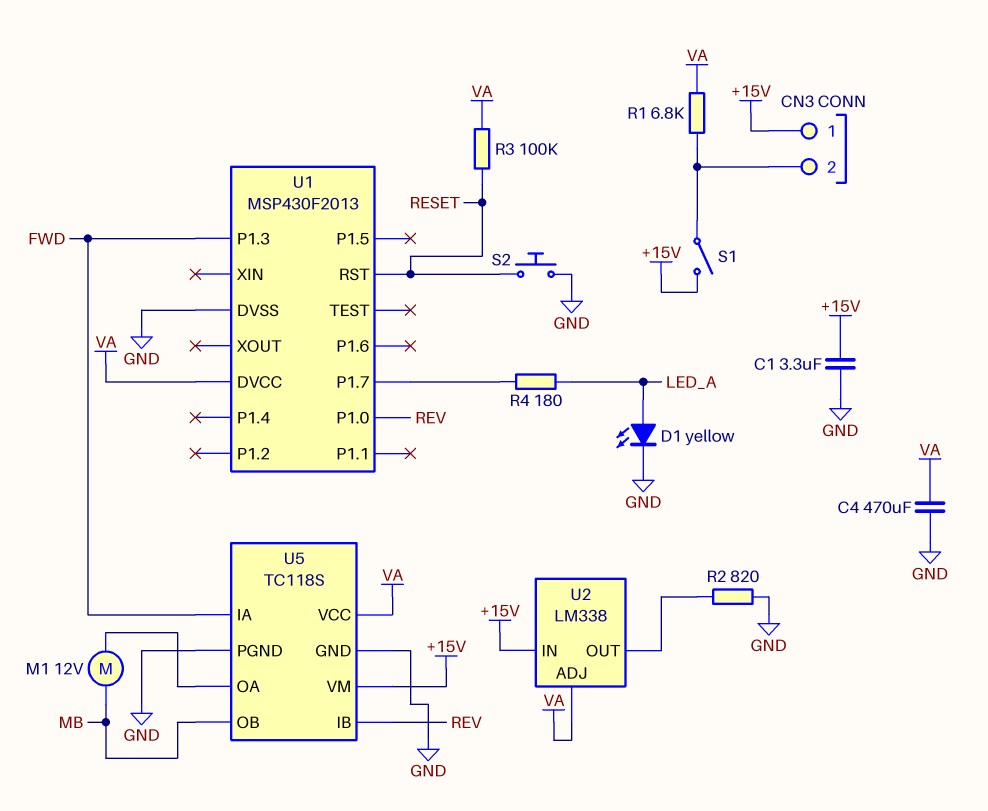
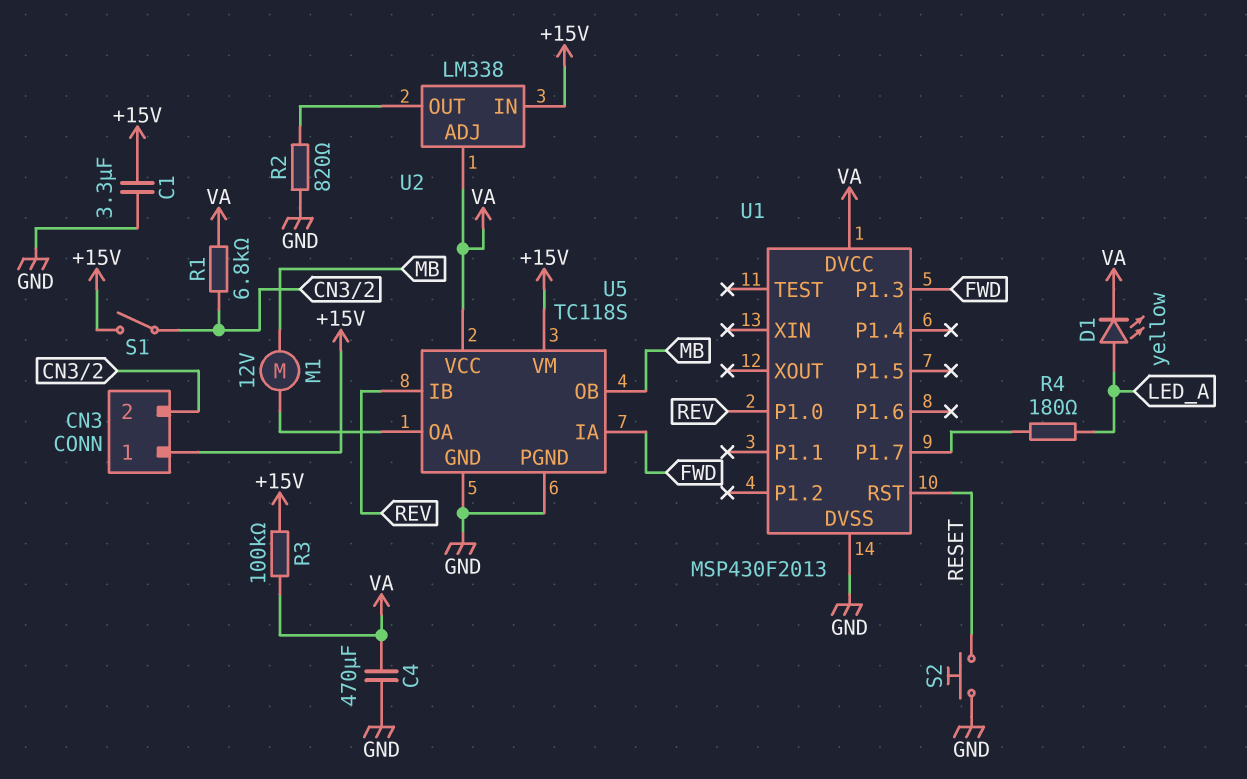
D1: LED yellow (A LED_A, K GND) -> LED yellow (A LED_A, K VA)
R3: 100k (RESET, VA) -> 100k (+15V, VA)

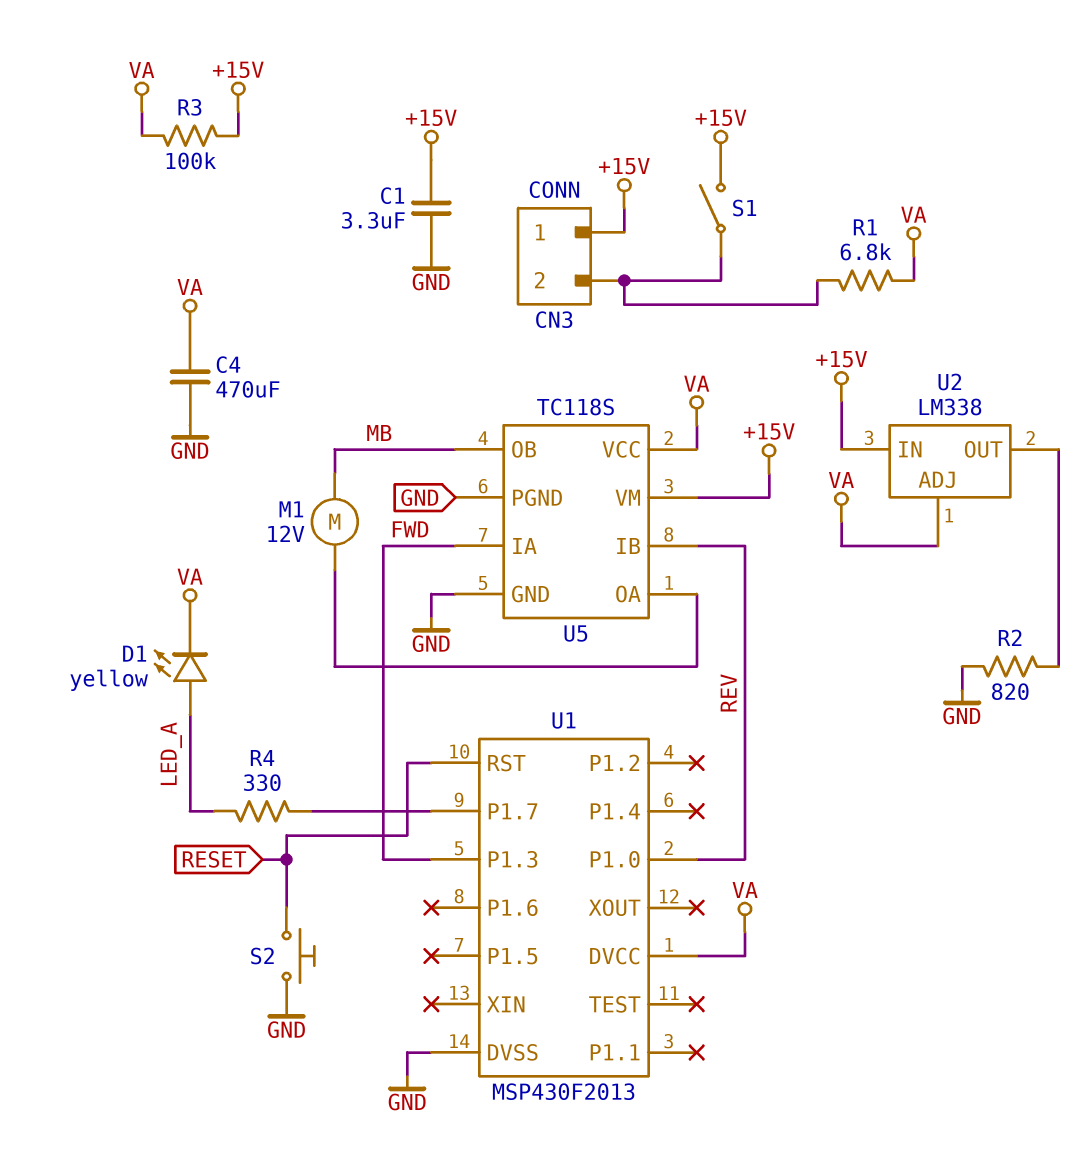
R4: 180 (LED_A, U1/P1.7) -> 330 (LED_A, U1/P1.7)

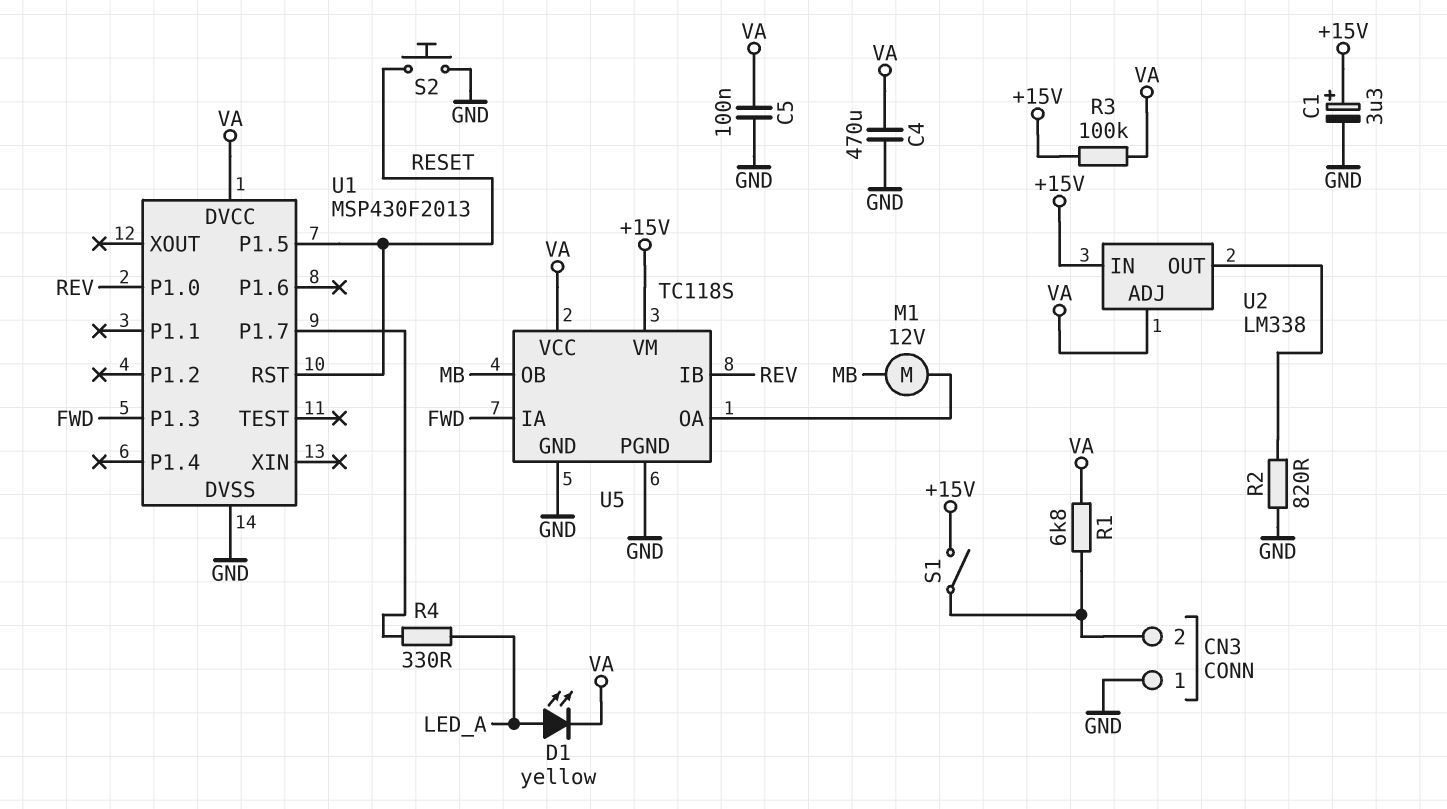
C1: 3.3uF (+15V, GND) -> 3.3uF (plus +15V, minus GND)
C5: none -> 100nF (GND, VA)
CN3 pin 1: +15V -> GND
U1 pin P1.5: none -> RESET

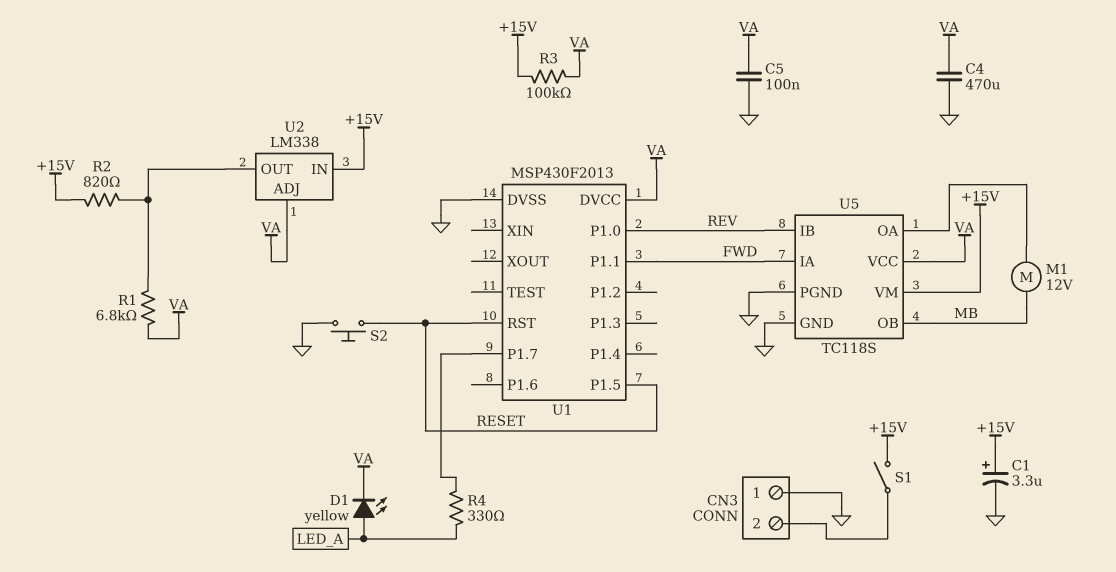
R1: 6.8k (CN3/2, VA) -> 6.8k (U2/OUT, VA)
R2: 820 (GND, U2/OUT) -> 820 (+15V, U2/OUT)
U1 pin P1.1: none -> FWD
U1 pin P1.3: FWD -> none

